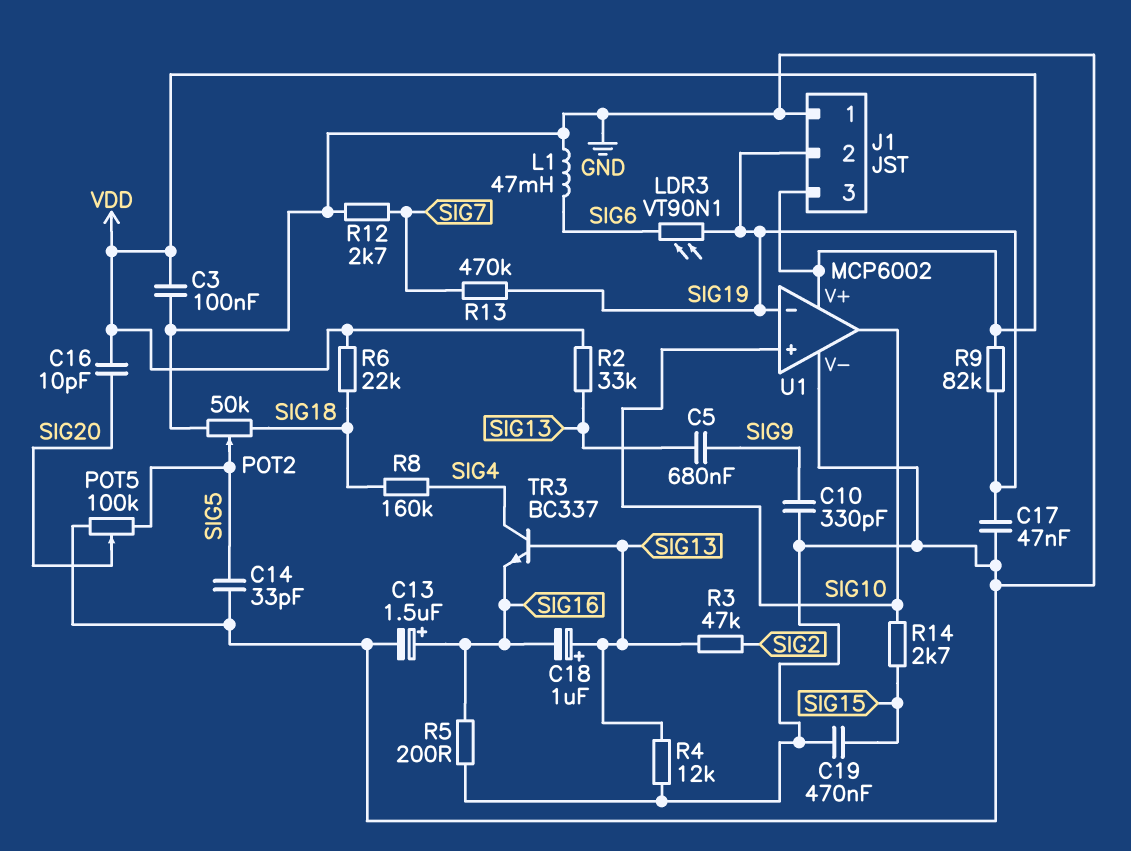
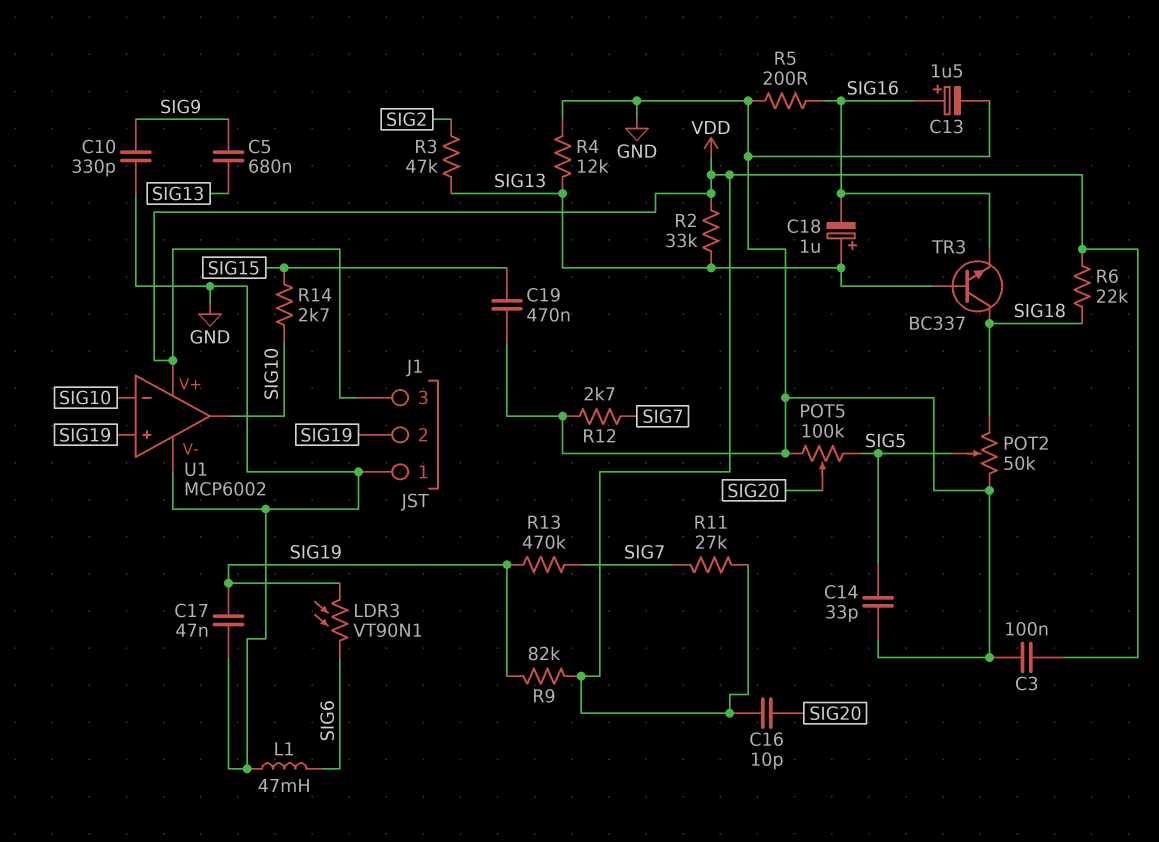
R8: 160k (SIG4, SIG18) -> none
R11: none -> 27k (SIG7, VDD)
TR3: NPN BC337 (B SIG13, C SIG4, E SIG16) -> NPN BC337 (B SIG13, C SIG18, E SIG16)
U1 pin in+: SIG10 -> SIG19
U1 pin in-: SIG19 -> SIG10

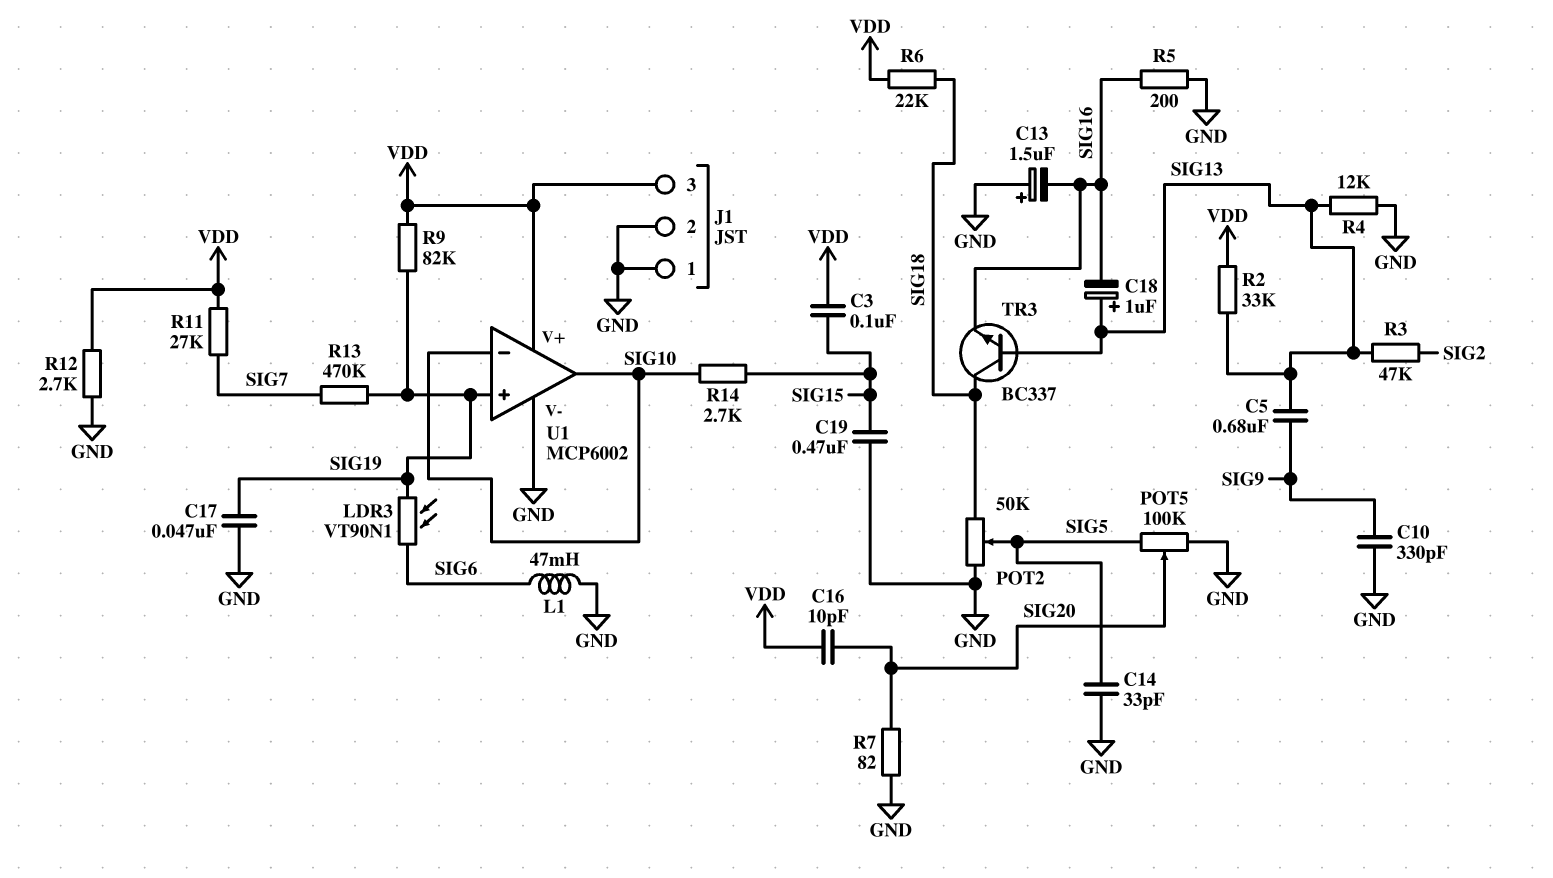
C3: 100nF (GND, VDD) -> 100nF (SIG15, VDD)
C13: 1.5uF (plus SIG16, minus GND) -> 1.5uF (plus GND, minus SIG16)
J1 pin 2: SIG19 -> GND
R7: none -> 82 (GND, SIG20)
R12: 2.7k (GND, SIG7) -> 2.7k (GND, VDD)

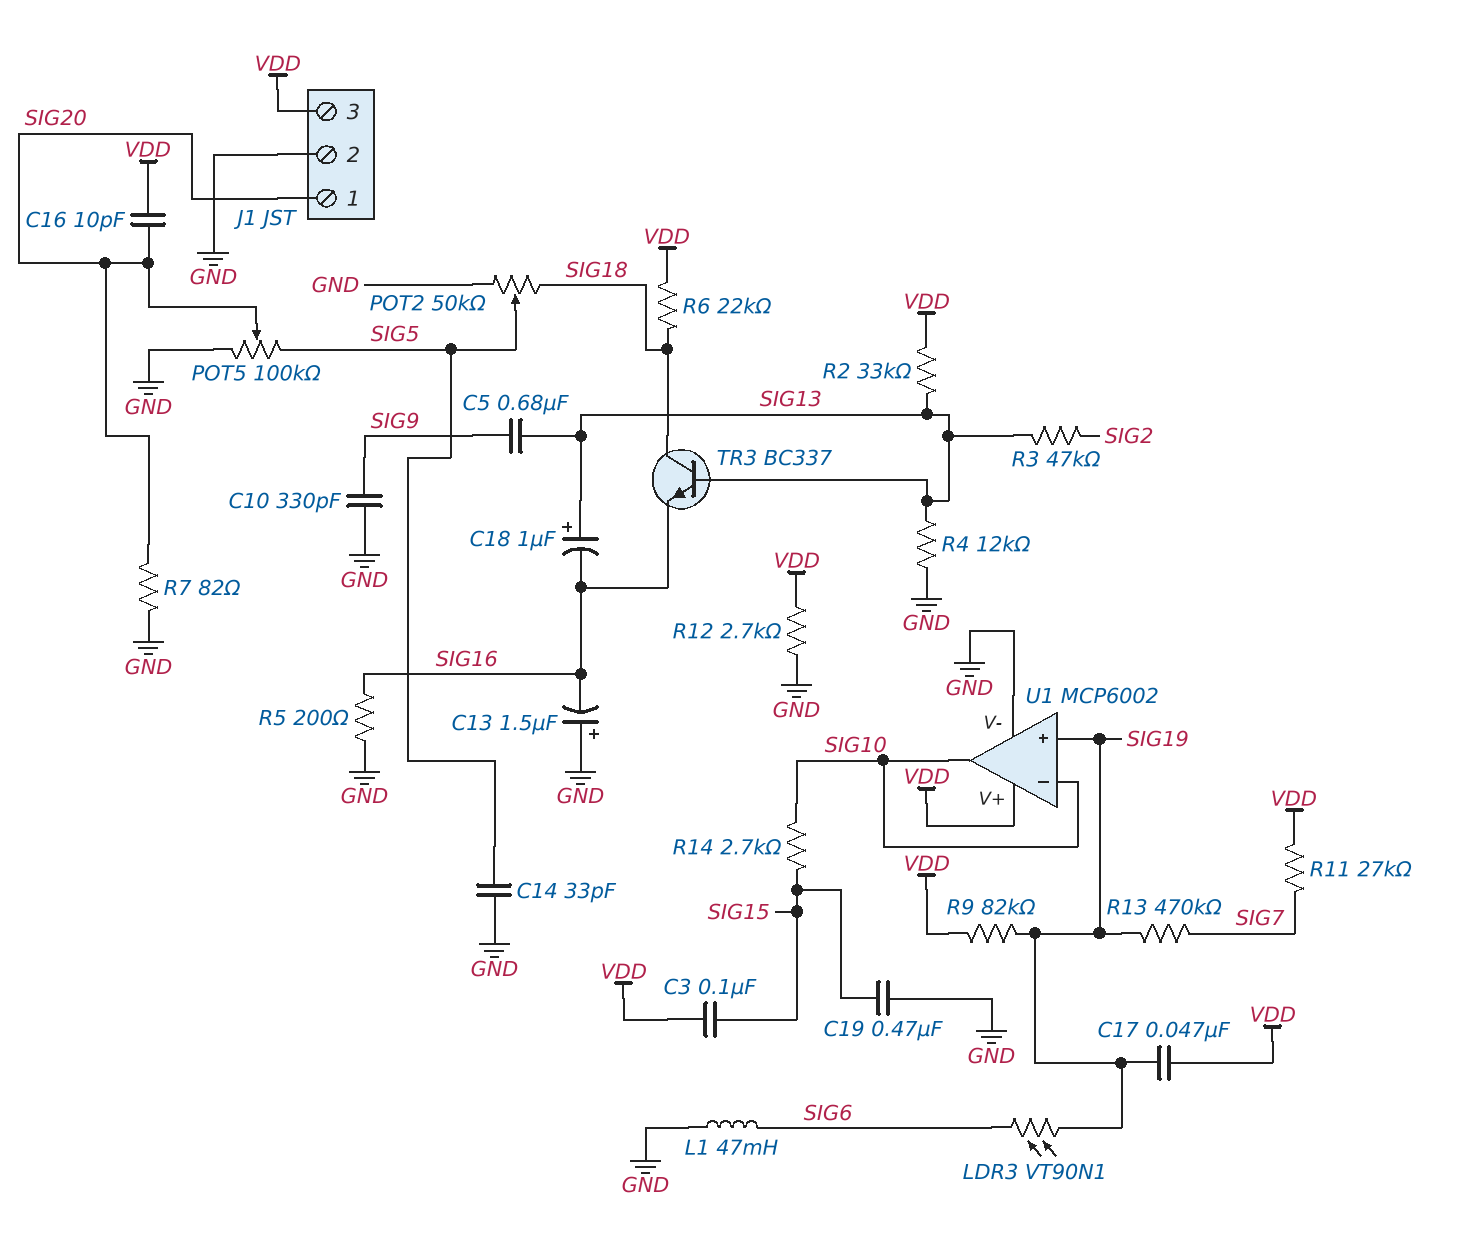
C17: 47nF (GND, SIG19) -> 47nF (SIG19, VDD)
J1 pin 1: GND -> SIG20

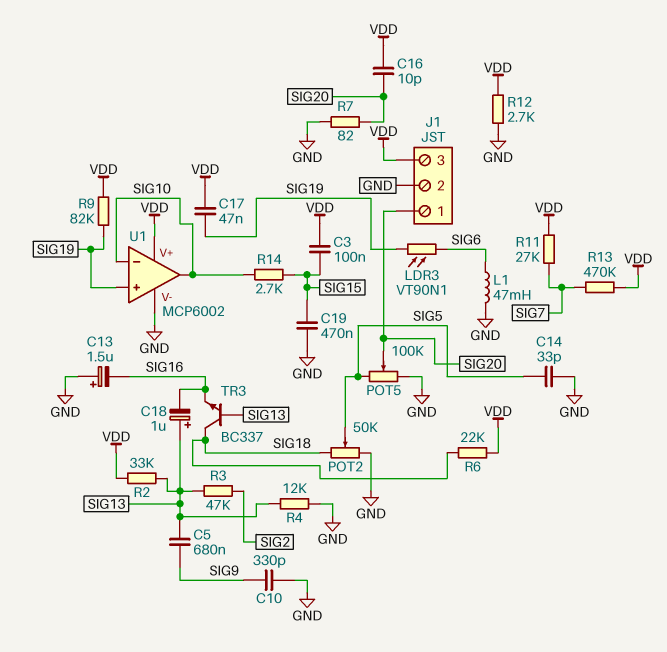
R5: 200 (GND, SIG16) -> none
R13: 470k (SIG7, SIG19) -> 470k (SIG7, VDD)

